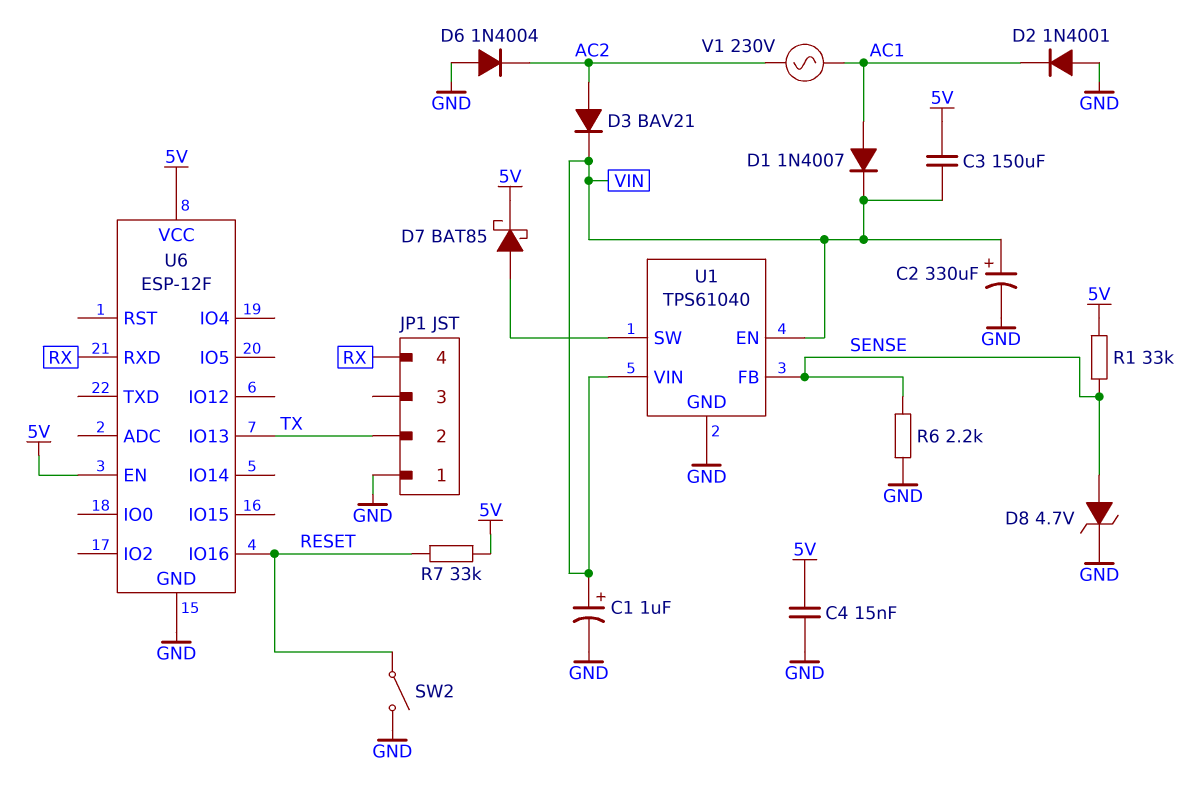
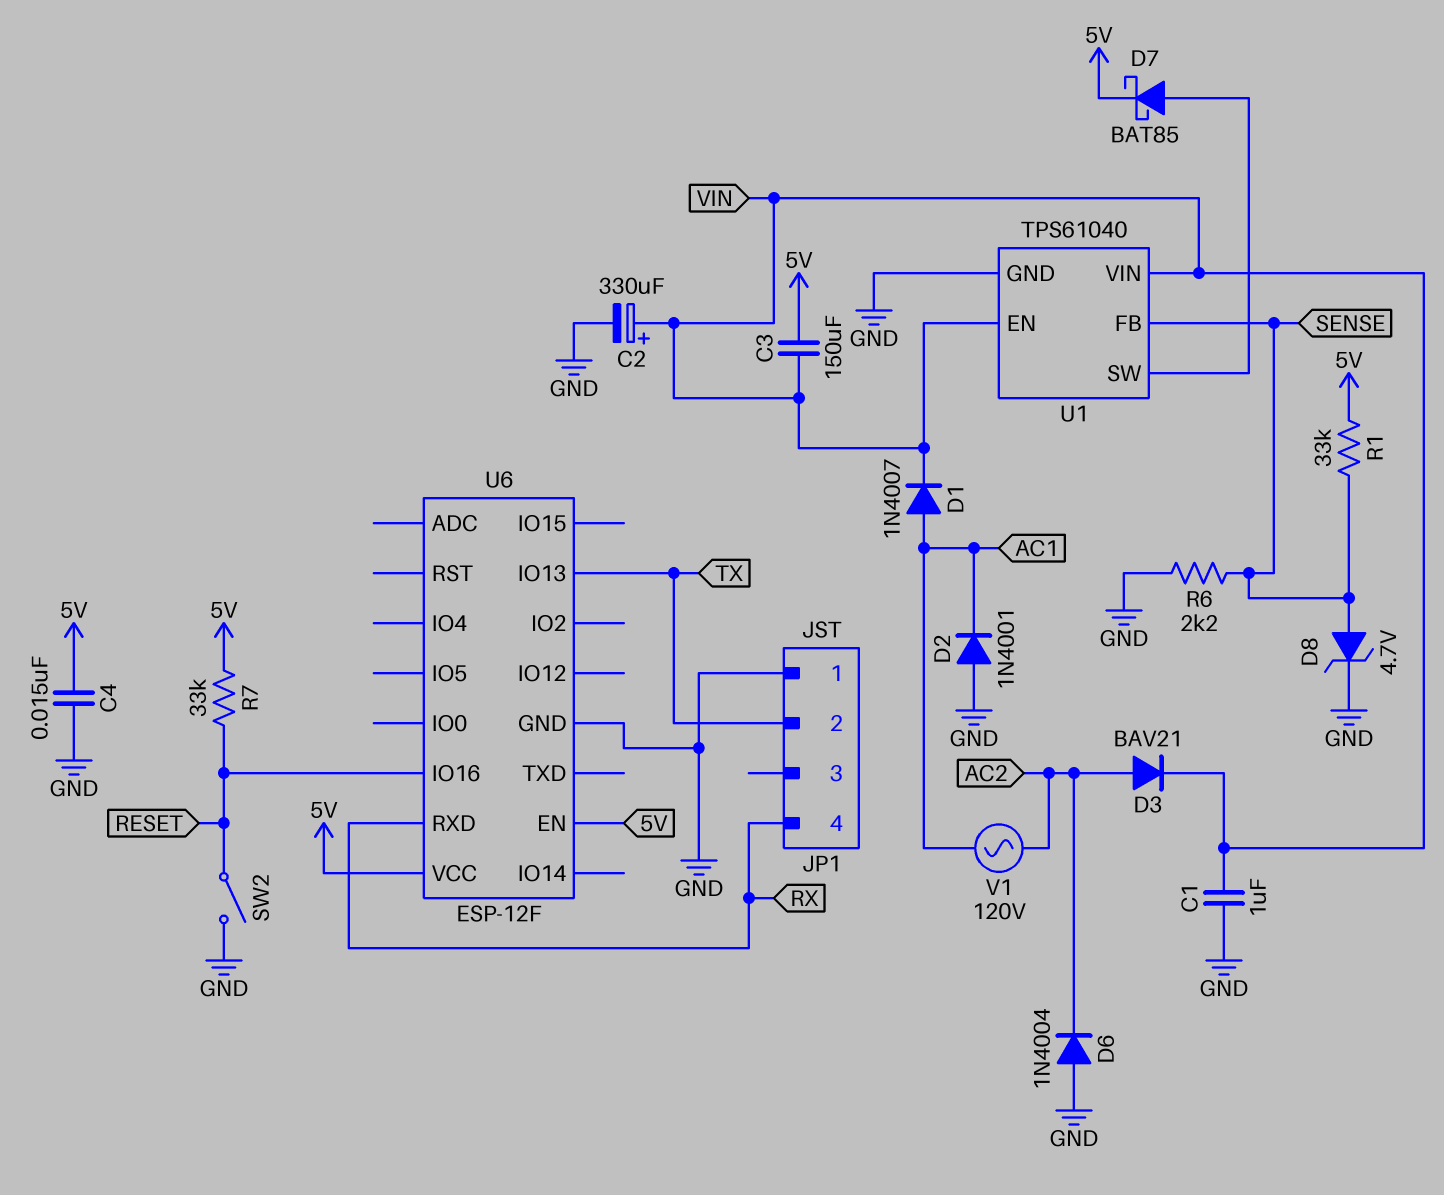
C1: 1uF (plus VIN, minus GND) -> 1uF (GND, VIN)
V1: AC 230V (AC1, AC2) -> AC 120V (AC1, AC2)

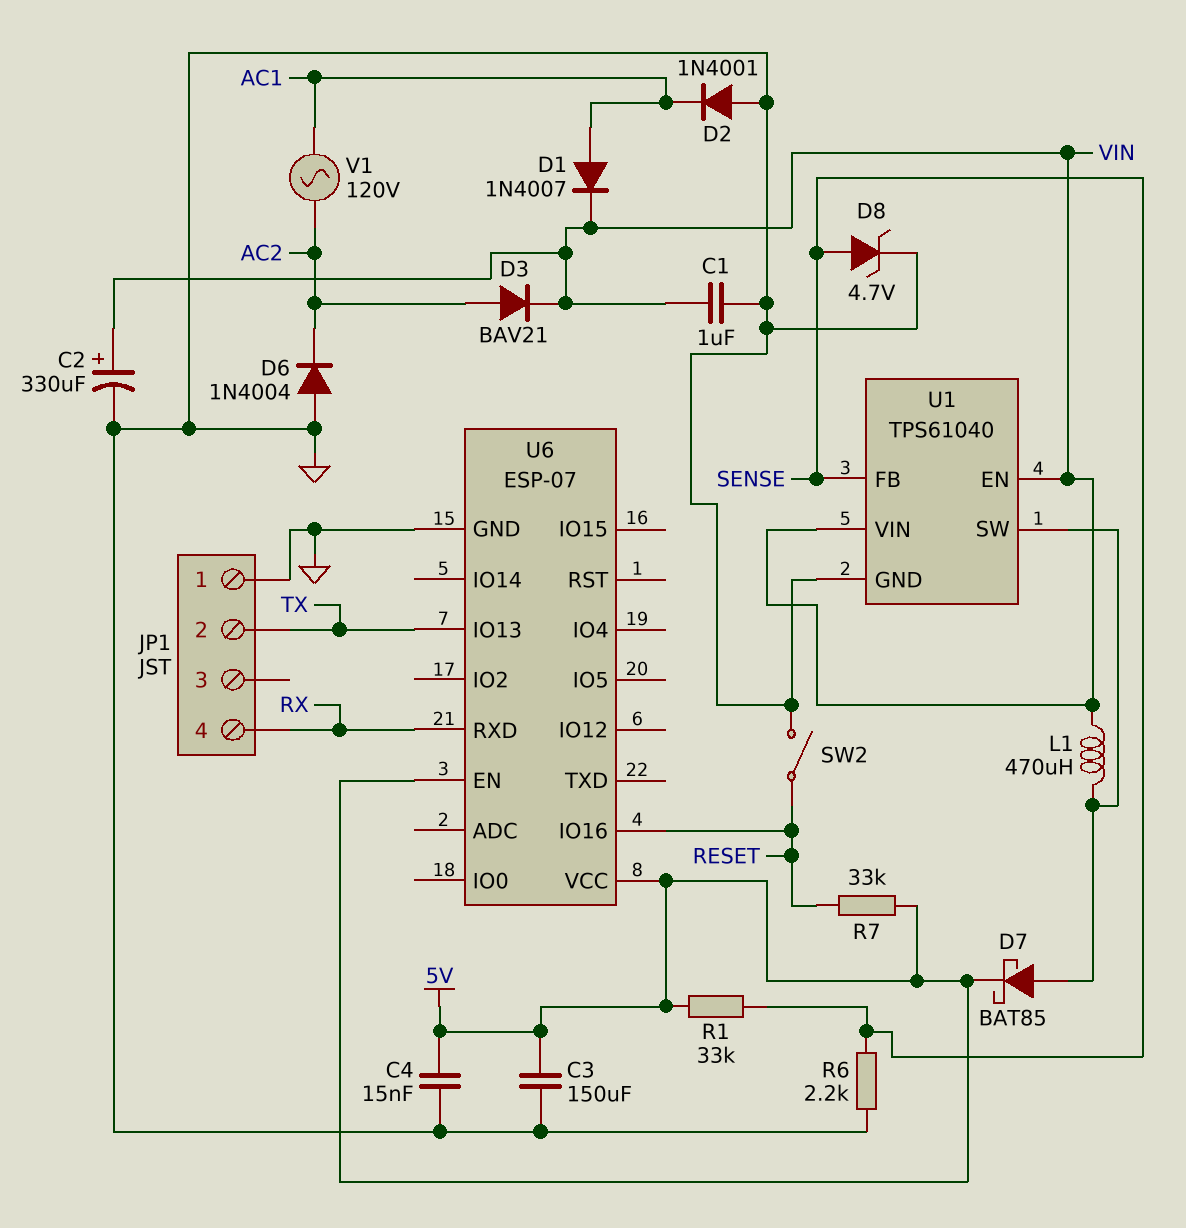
C3: 150uF (5V, VIN) -> 150uF (5V, GND)
L1: none -> 470uH (U1/SW, VIN)
U6: ESP-12F -> ESP-07

